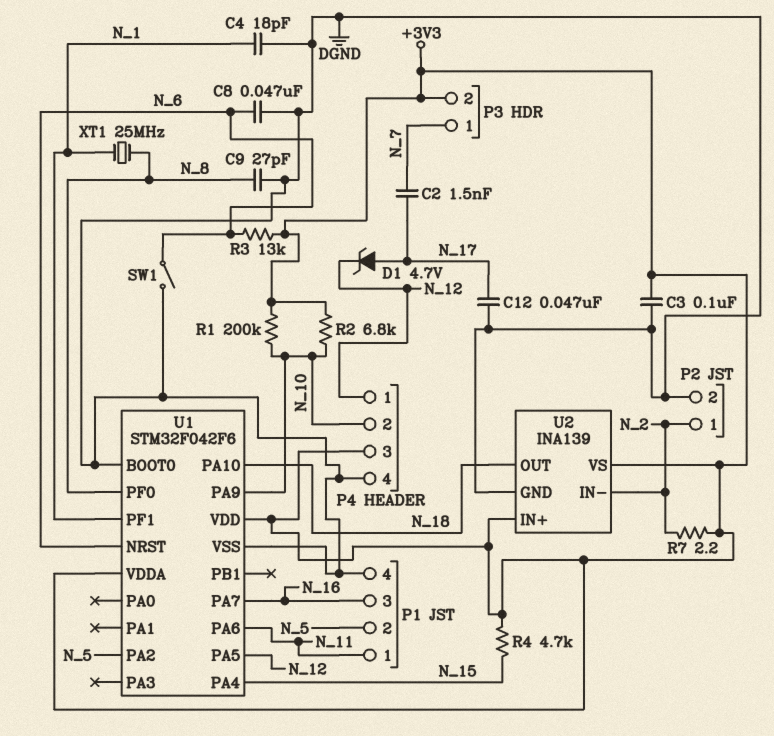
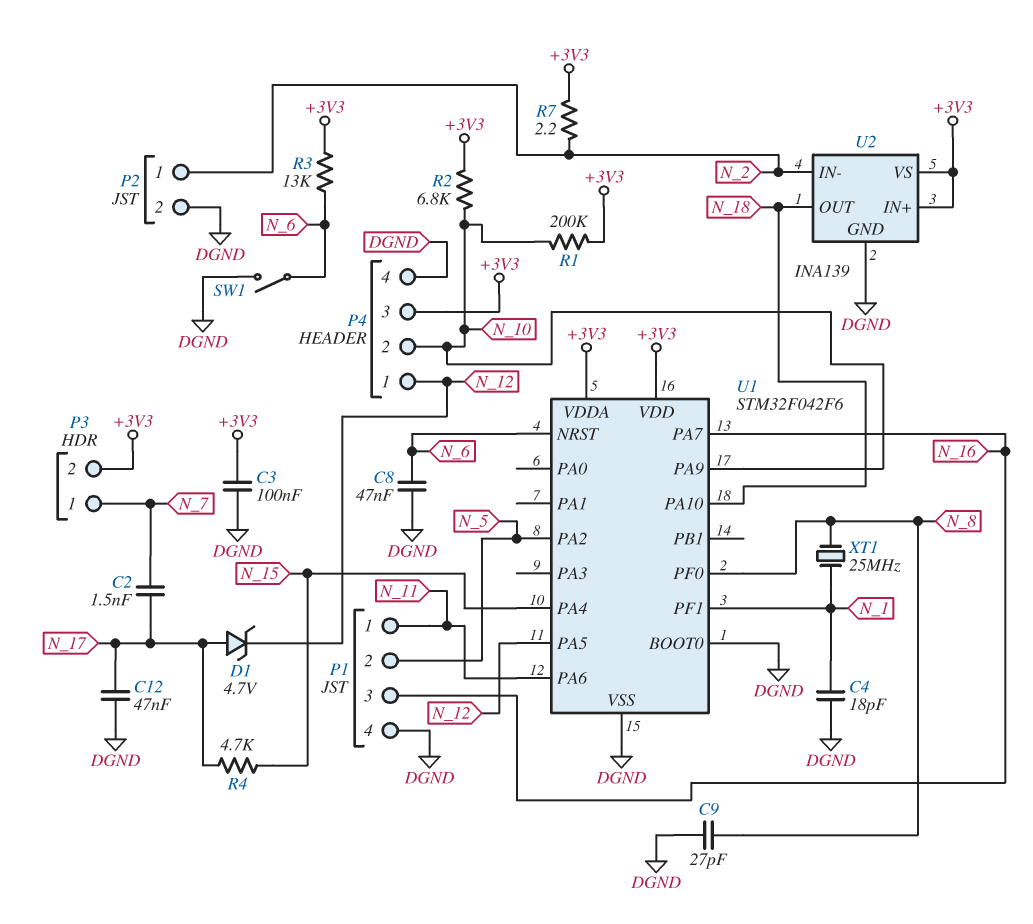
R4: 4.7k (+3V3, N_15) -> 4.7k (N_15, N_17)

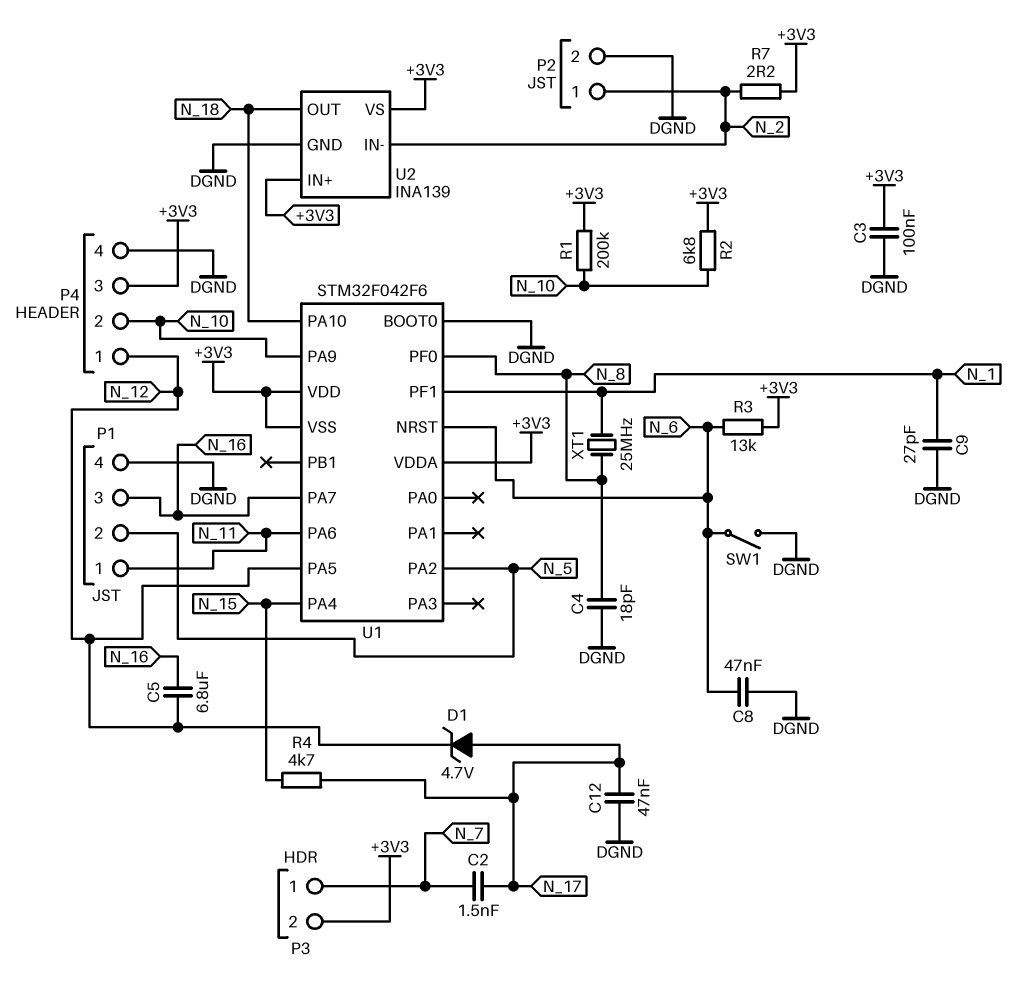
C4: 18pF (DGND, N_1) -> 18pF (DGND, N_8)
C5: none -> 6.8uF (N_12, N_16)
C9: 27pF (DGND, N_8) -> 27pF (DGND, N_1)
U1 pin VSS: DGND -> +3V3

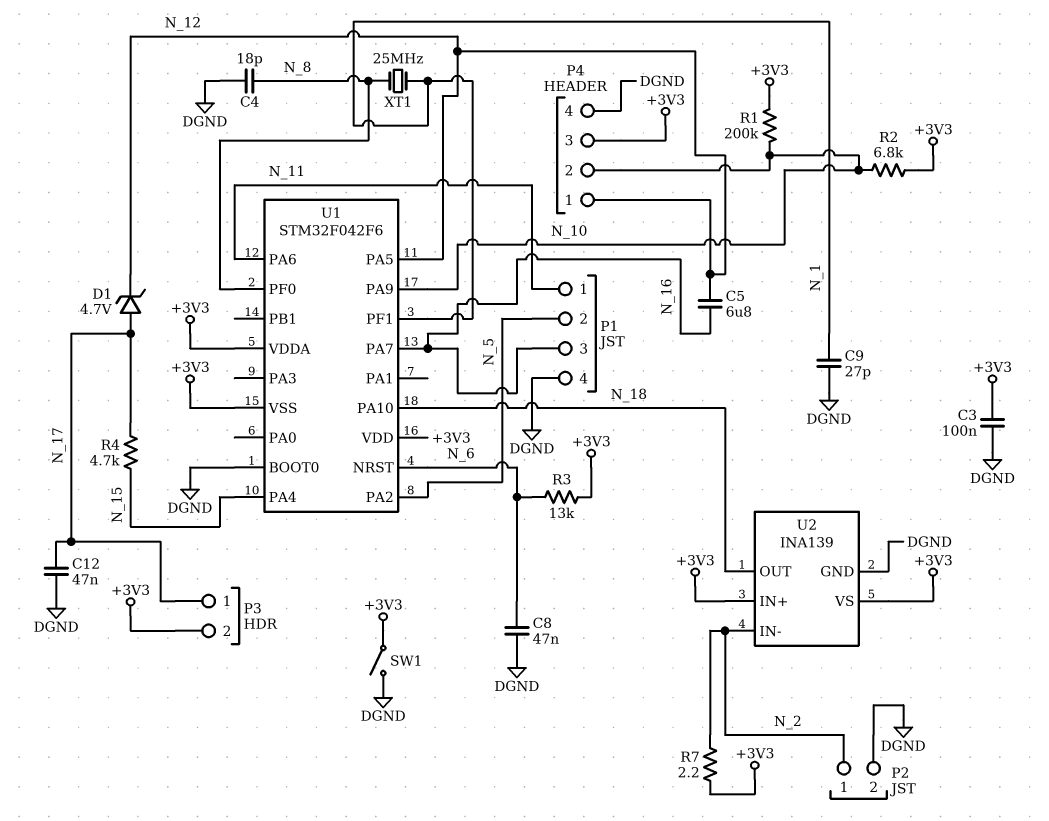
C2: 1.5nF (N_7, N_17) -> none
P3 pin 1: N_7 -> N_17
SW1: switch (DGND, N_6) -> switch (+3V3, DGND)

